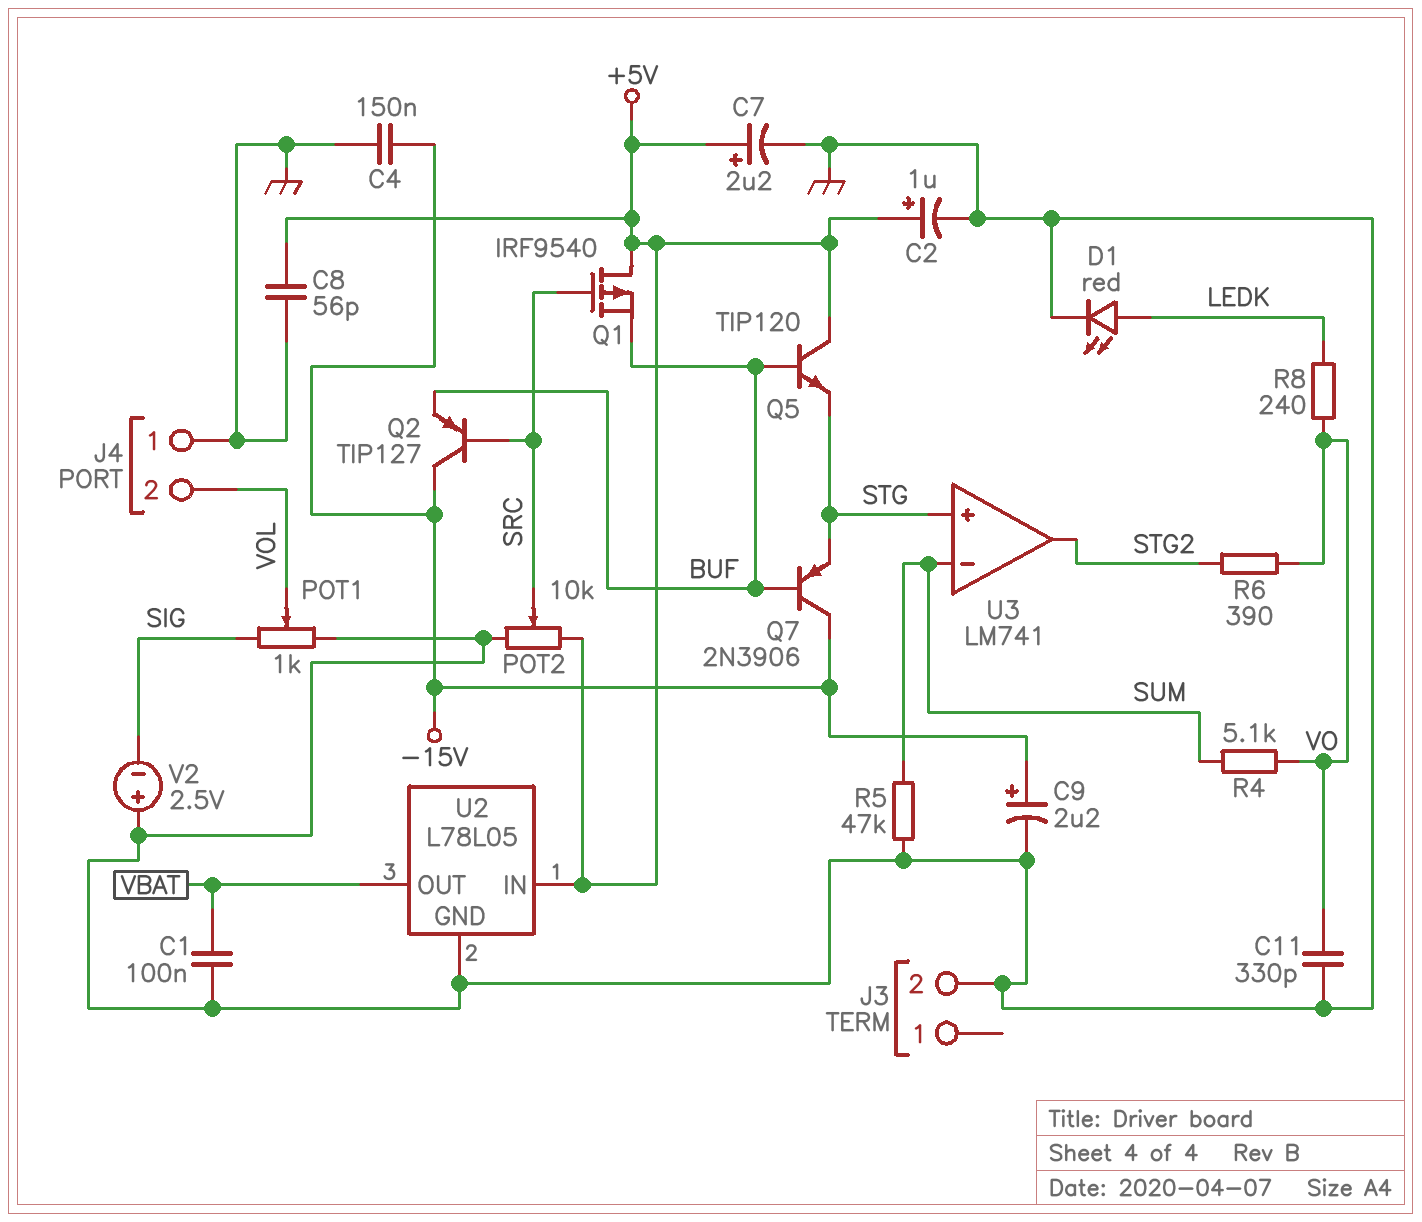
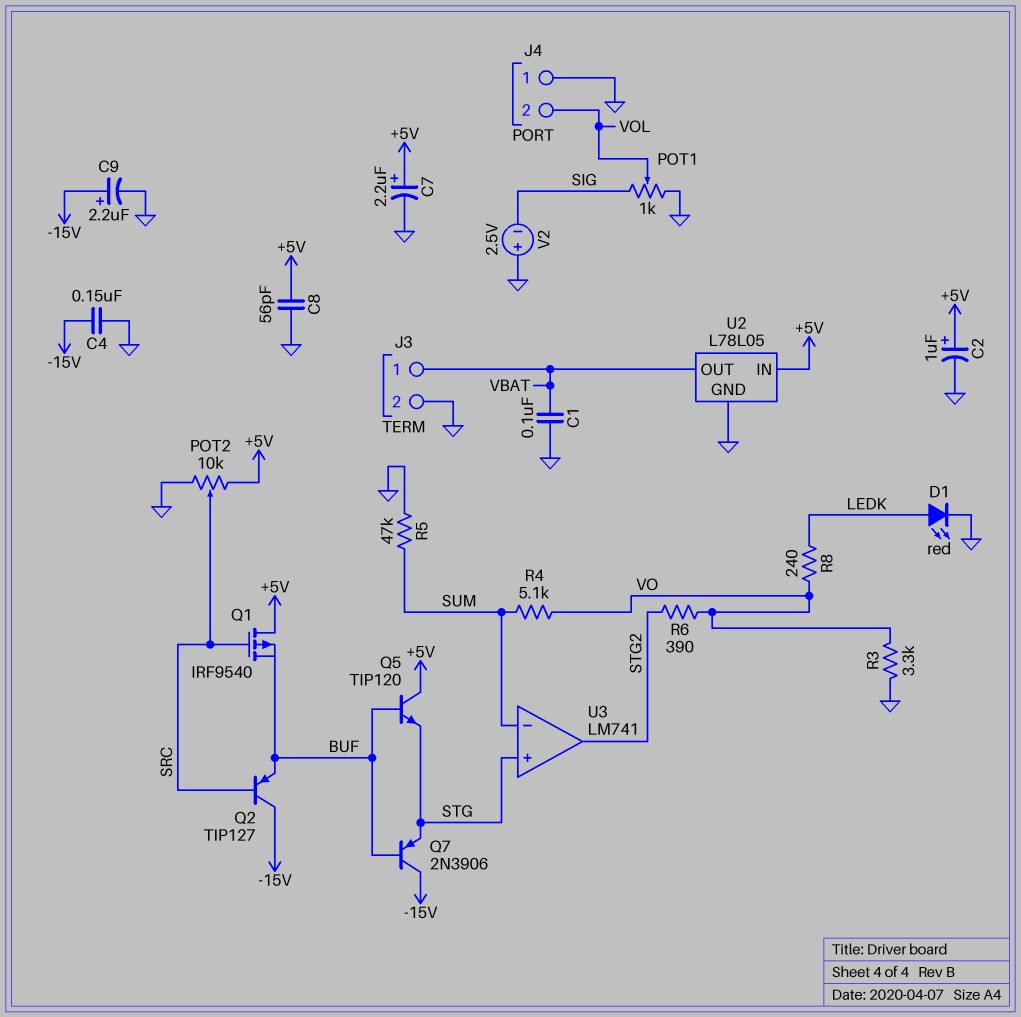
C11: 330pF (GND, VO) -> none
J3 pin 1: none -> VBAT
R3: none -> 3.3k (GND, VO)

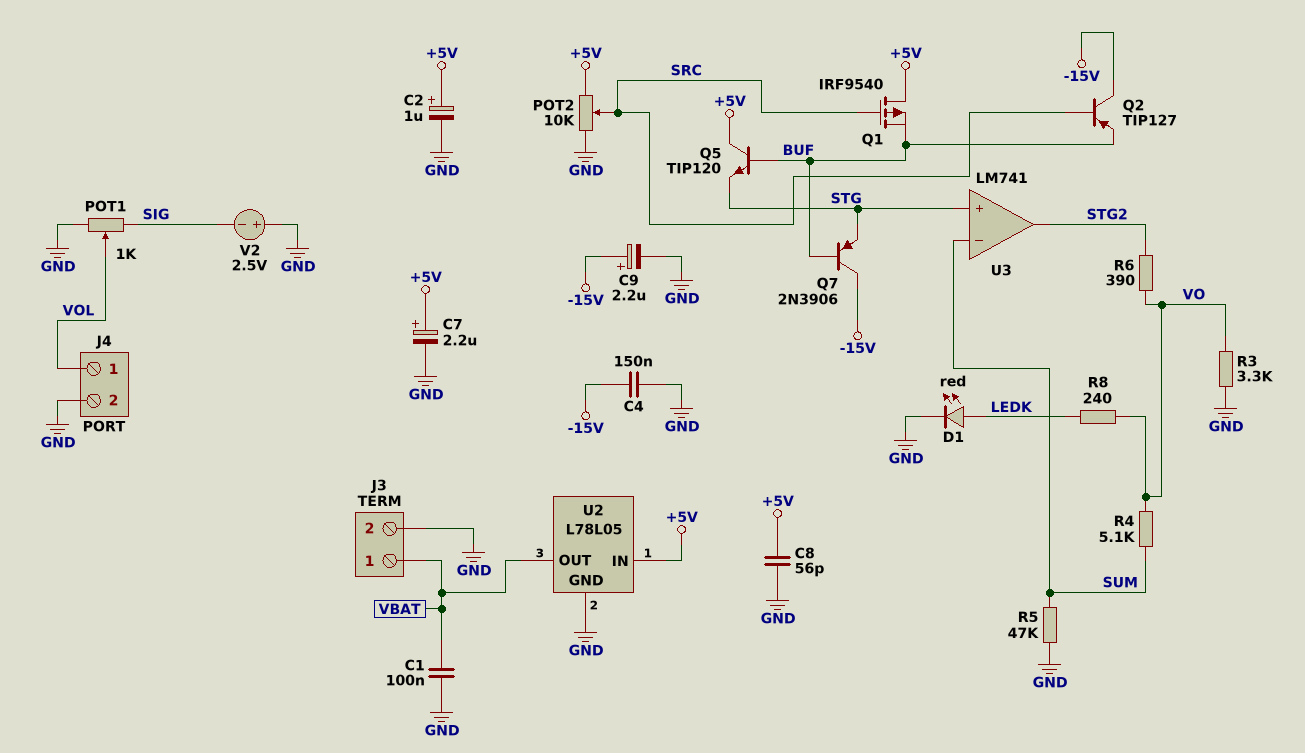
J4 pin 1: GND -> VOL
J4 pin 2: VOL -> GND

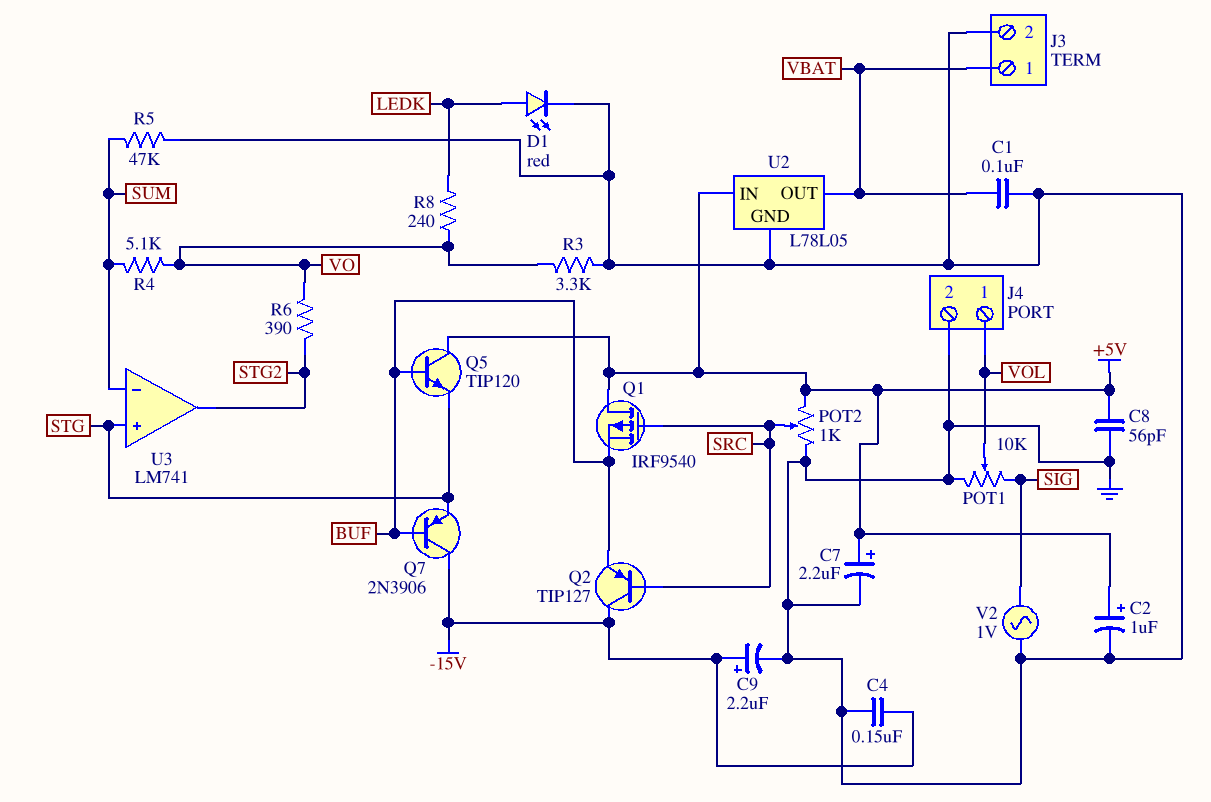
POT1: 1k (GND, SIG, wiper VOL) -> 10k (GND, SIG, wiper VOL)
POT2: 10k (+5V, GND, wiper SRC) -> 1k (+5V, GND, wiper SRC)
V2: 2.5V (plus GND, minus SIG) -> AC 1V (GND, SIG)

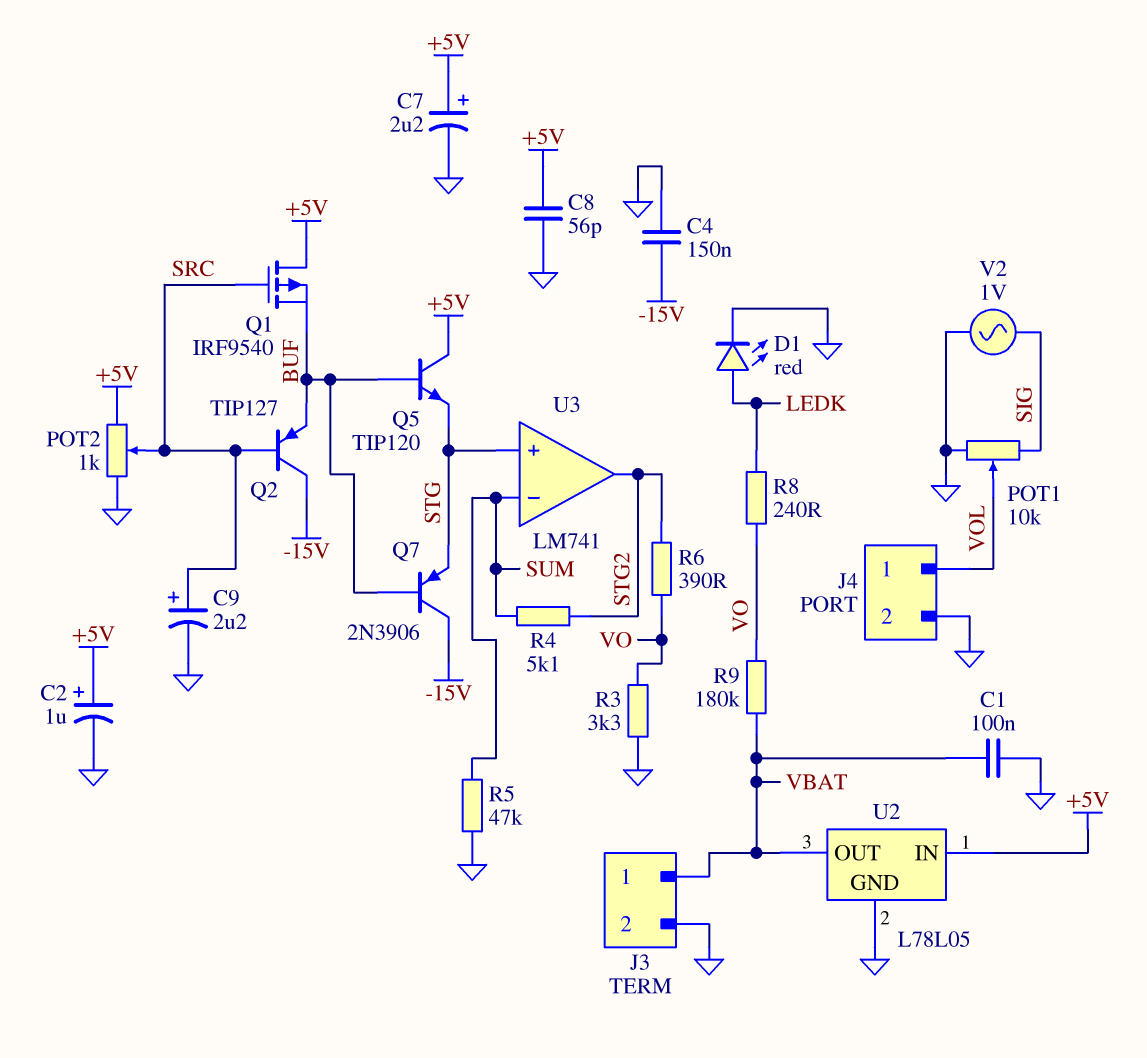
C9: 2.2uF (plus -15V, minus GND) -> 2.2uF (plus SRC, minus GND)
R4: 5.1k (SUM, VO) -> 5.1k (STG2, SUM)
R9: none -> 180k (VBAT, VO)

